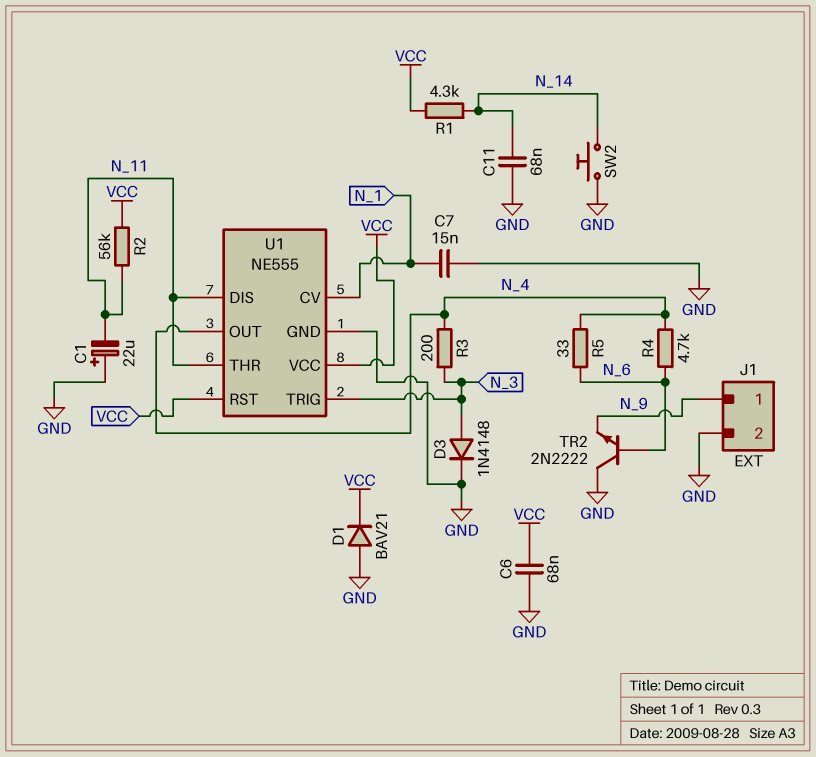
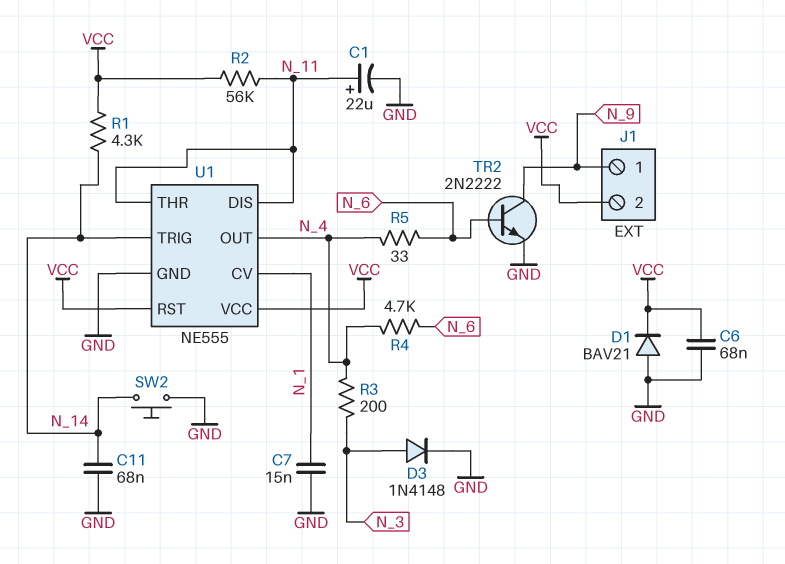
C1: 22uF (plus GND, minus N_11) -> 22uF (plus N_11, minus GND)
J1 pin 2: GND -> VCC
TR2: NPN 2N2222 (B N_6, C GND, E N_9) -> NPN 2N2222 (B N_6, C N_9, E GND)
U1 pin TRIG: N_3 -> N_14

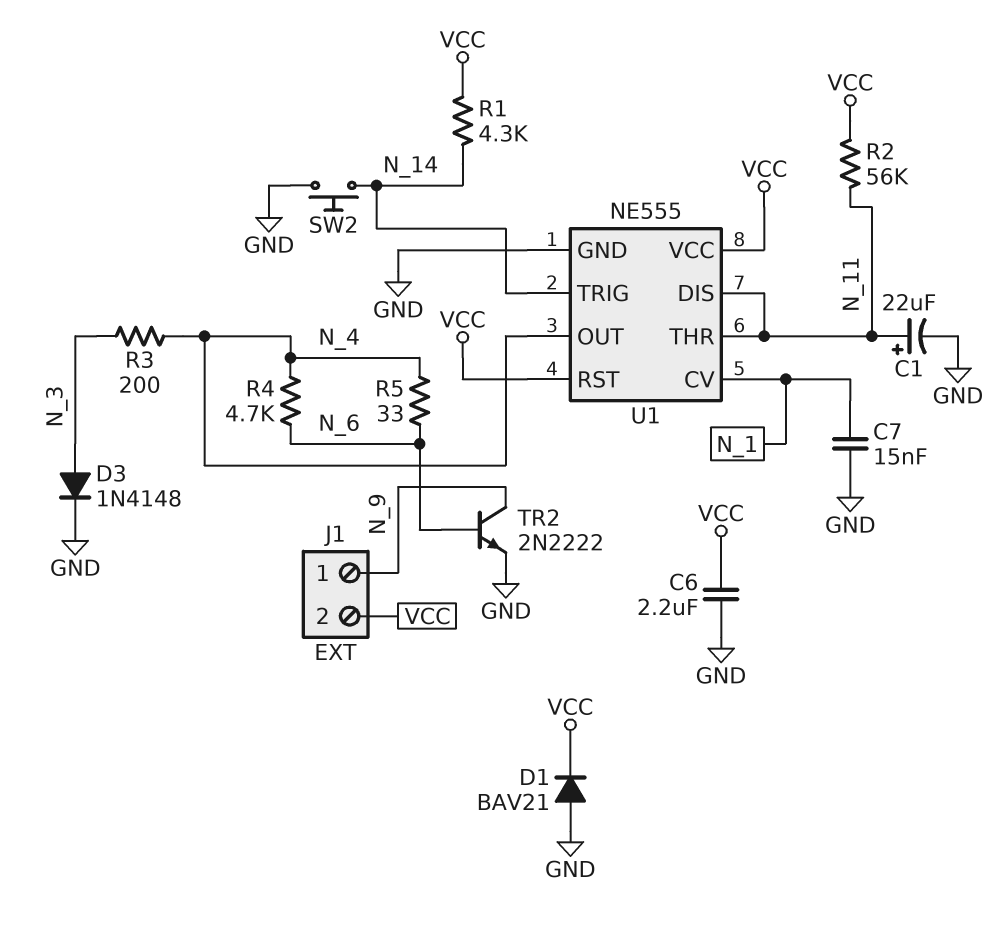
C6: 68nF (GND, VCC) -> 2.2uF (GND, VCC)
C11: 68nF (GND, N_14) -> none

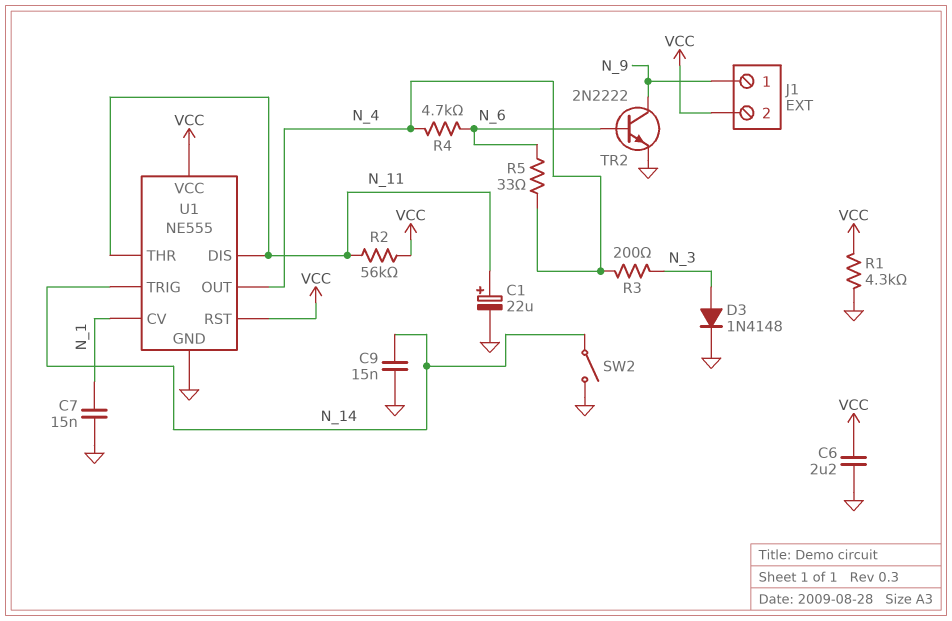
C9: none -> 15nF (GND, N_14)
D1: diode BAV21 (A GND, K VCC) -> none
R1: 4.3k (N_14, VCC) -> 4.3k (GND, VCC)
SW2: button (GND, N_14) -> switch (GND, N_14)

